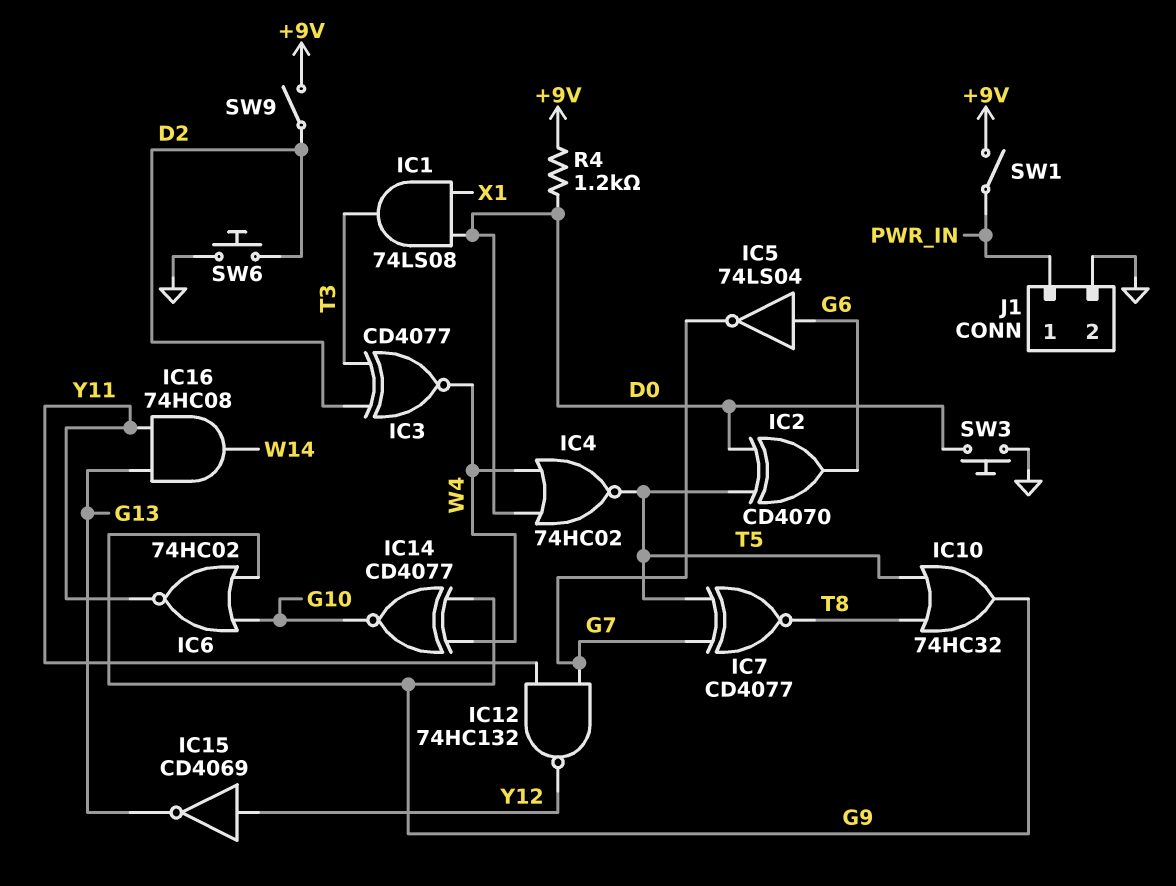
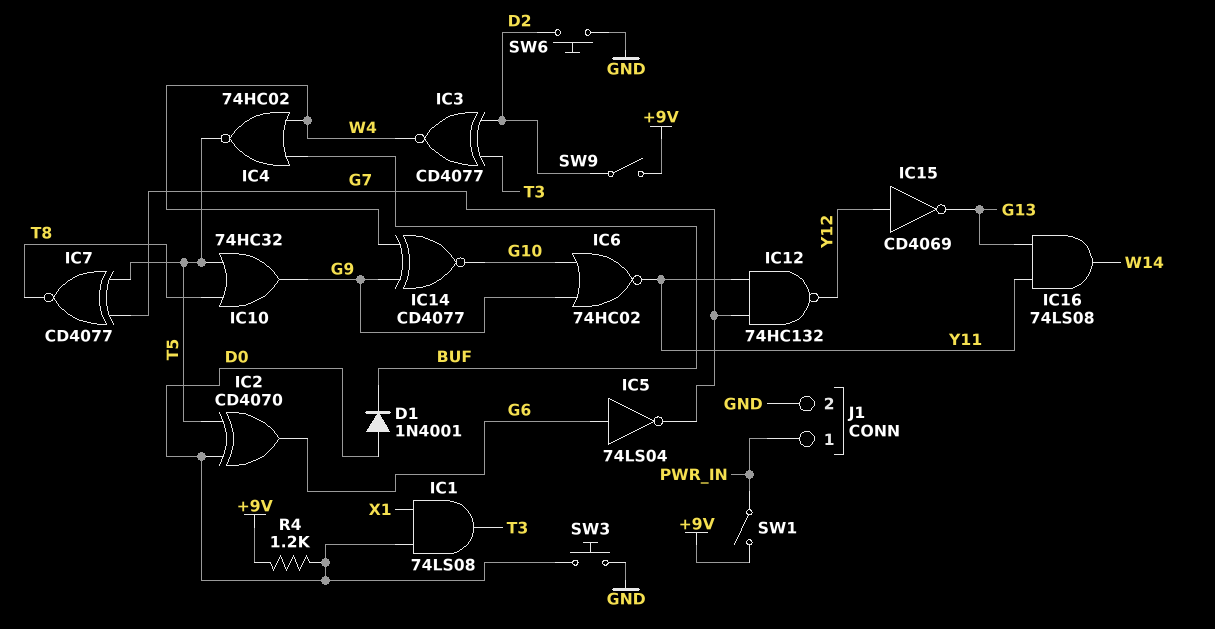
D1: none -> diode 1N4001 (A D0, K BUF)
IC4: NOR 74HC02 (in D0, in W4, out T5) -> NOR 74HC02 (in BUF, in W4, out T5)
IC16: AND 74HC08 (in G13, in Y11, out W14) -> AND 74LS08 (in G13, in Y11, out W14)

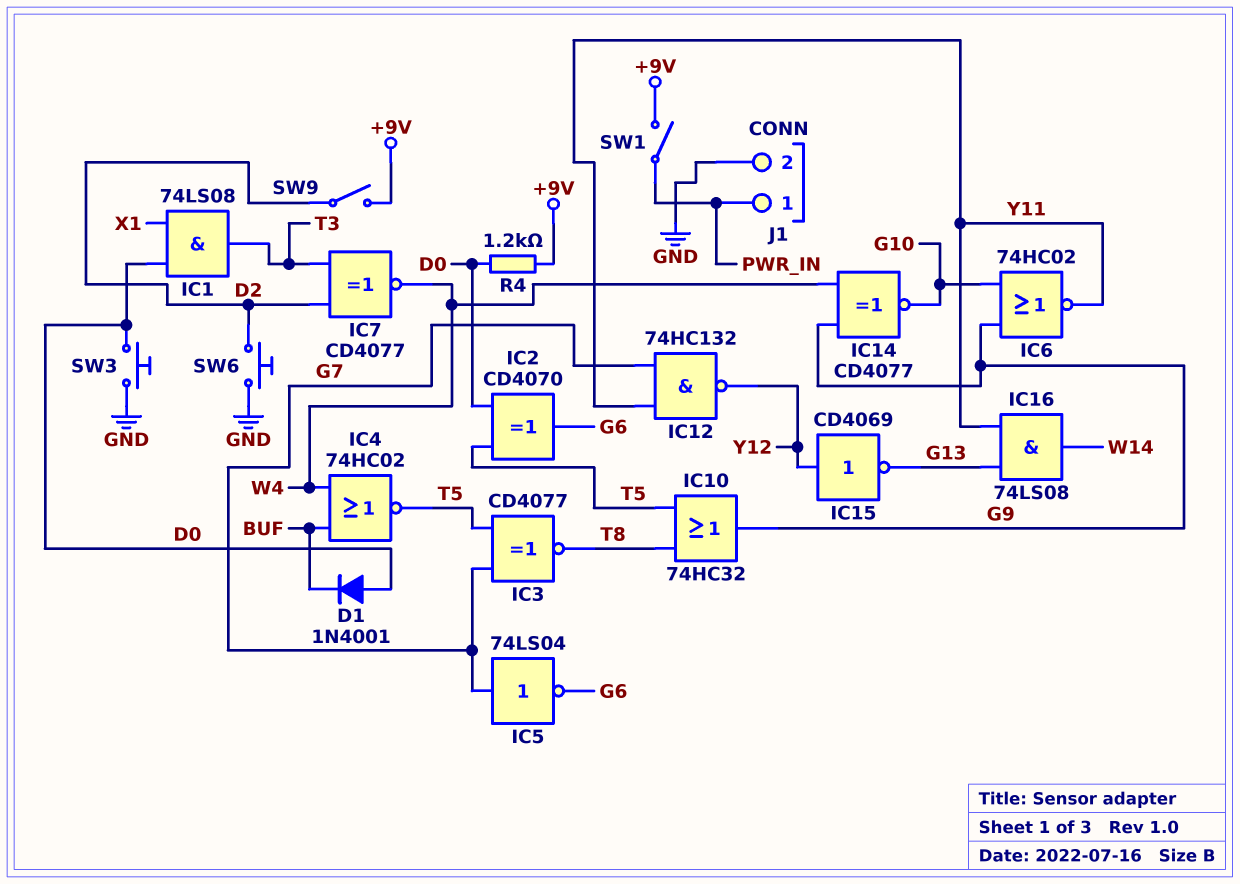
IC3: XNOR CD4077 (in D2, in T3, out W4) -> XNOR CD4077 (in G7, in T5, out T8)
IC5: NOT 74LS04 (in G6, out G7) -> NOT 74LS04 (in G7, out G6)
IC7: XNOR CD4077 (in G7, in T5, out T8) -> XNOR CD4077 (in D2, in T3, out W4)

